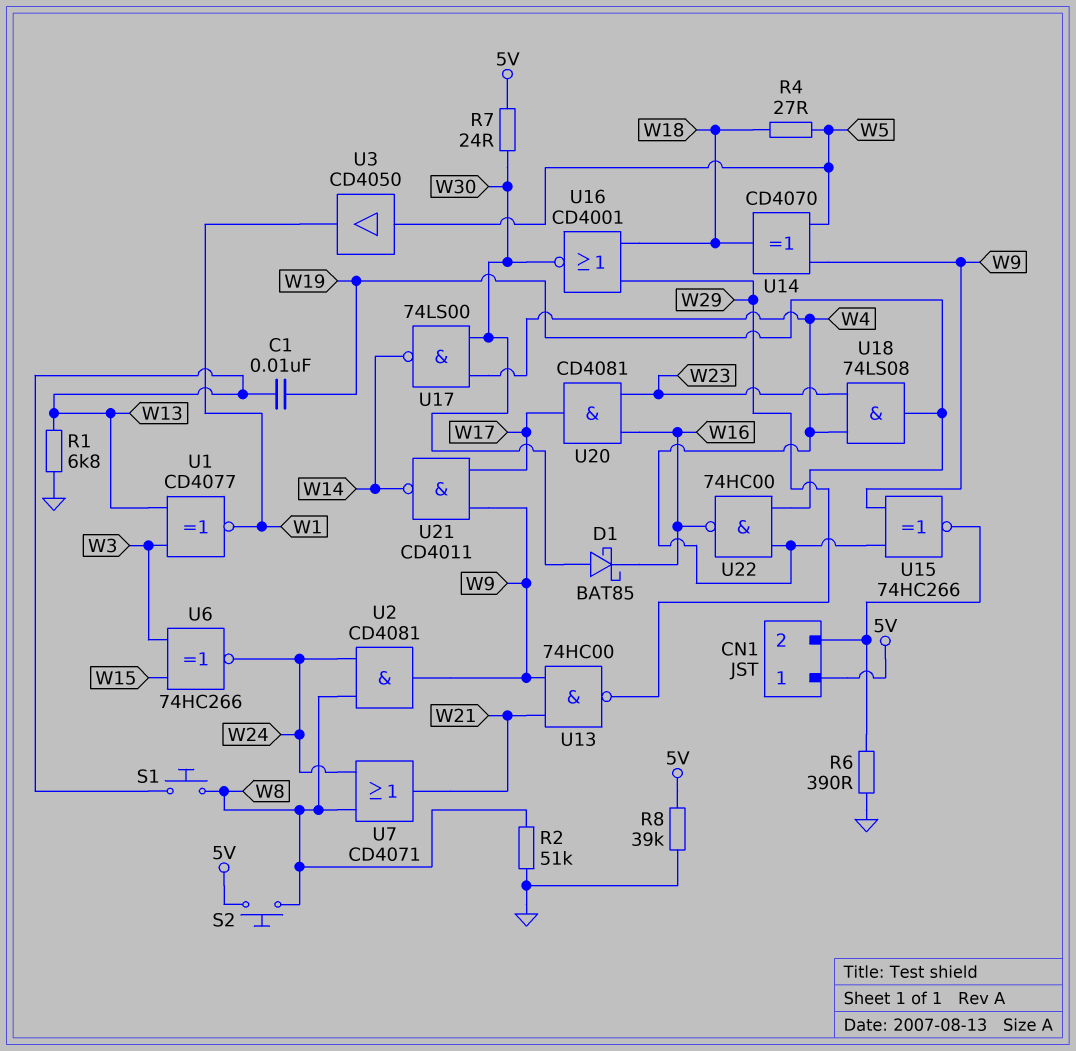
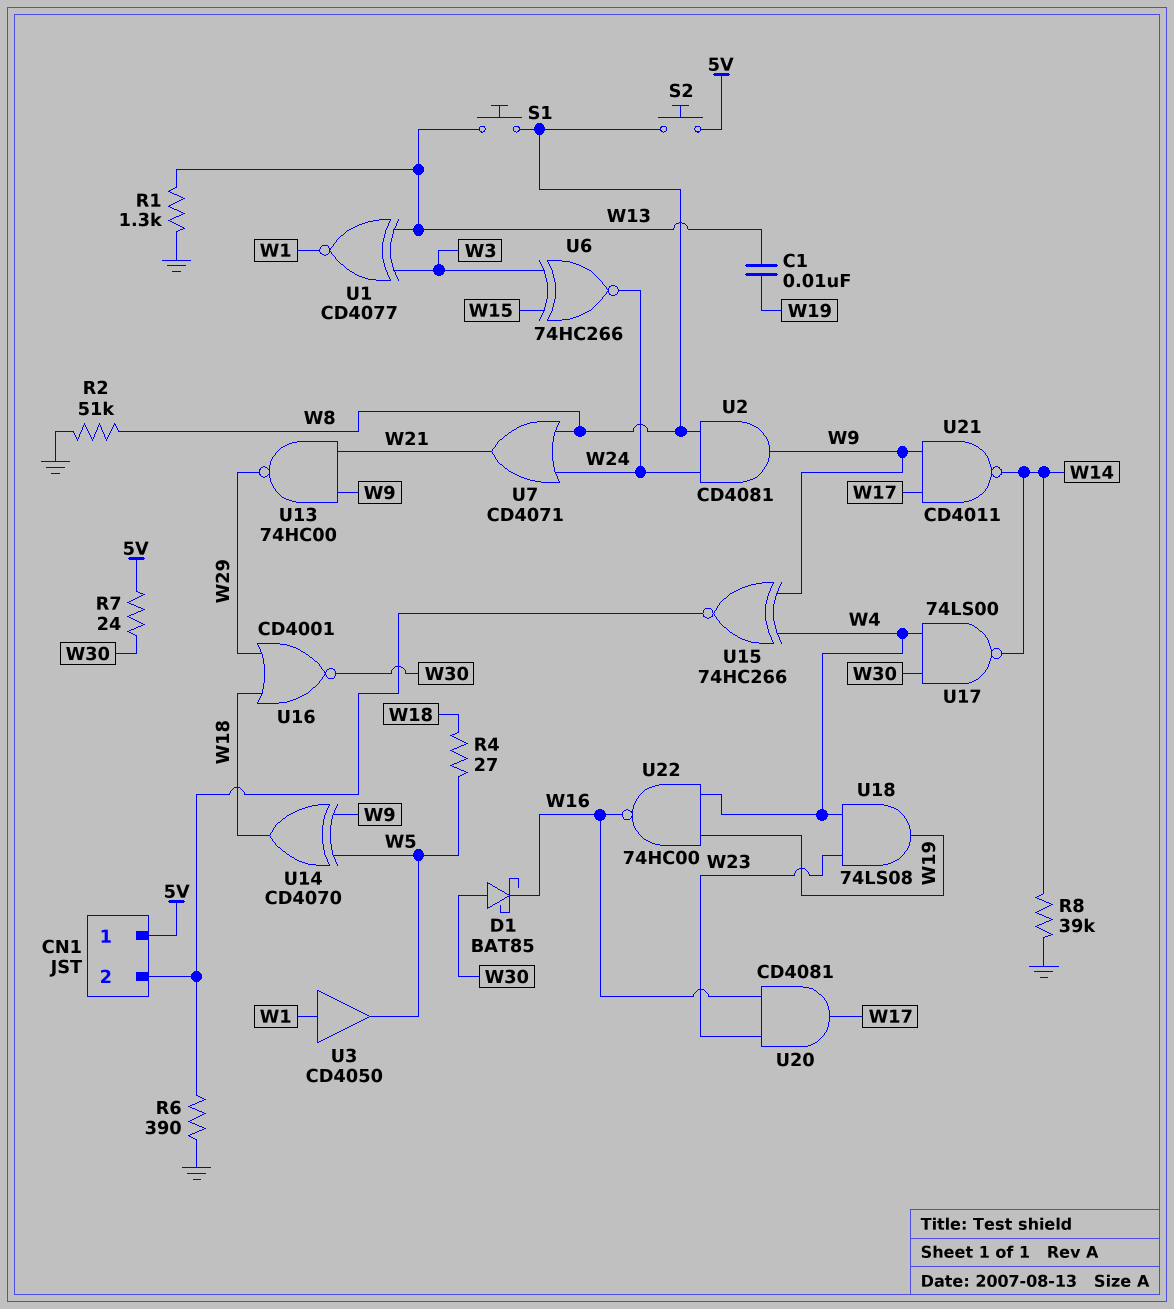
R1: 6.8k (GND, W13) -> 1.3k (GND, W13)
R8: 39k (5V, GND) -> 39k (GND, W14)
U3: buffer CD4050 (in W5, out W1) -> buffer CD4050 (in W1, out W5)

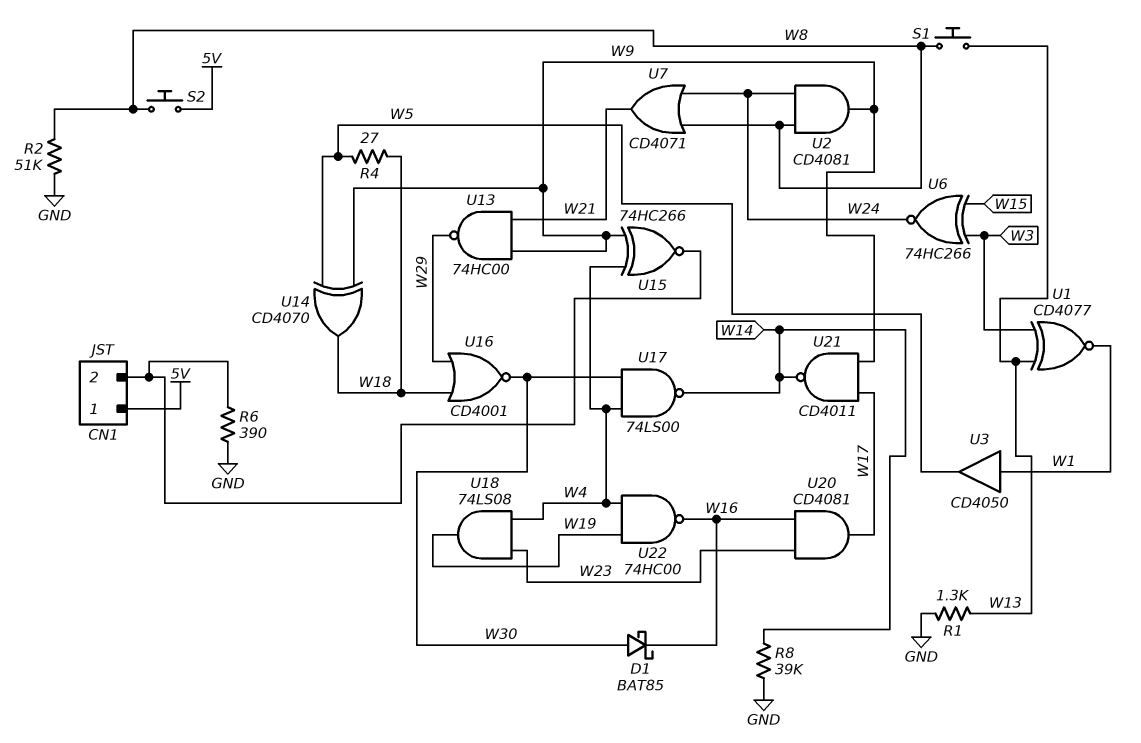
C1: 10nF (W13, W19) -> none
R7: 24 (5V, W30) -> none

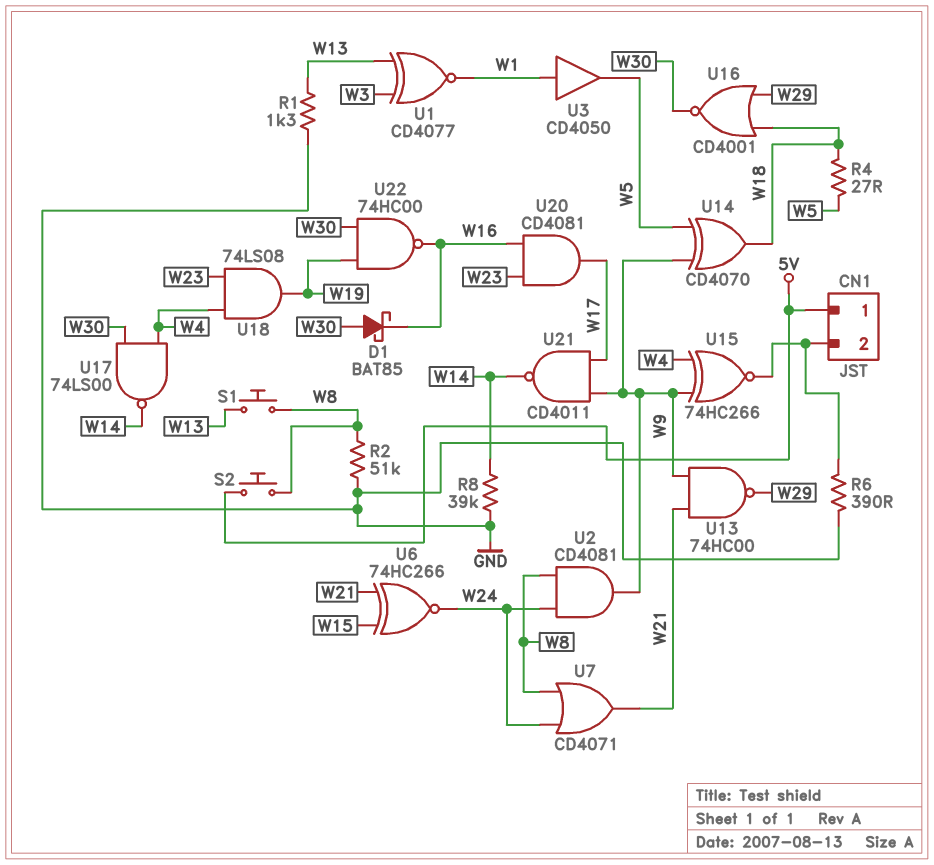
U6: XNOR 74HC266 (in W3, in W15, out W24) -> XNOR 74HC266 (in W15, in W21, out W24)
U22: NAND 74HC00 (in W4, in W19, out W16) -> NAND 74HC00 (in W19, in W30, out W16)

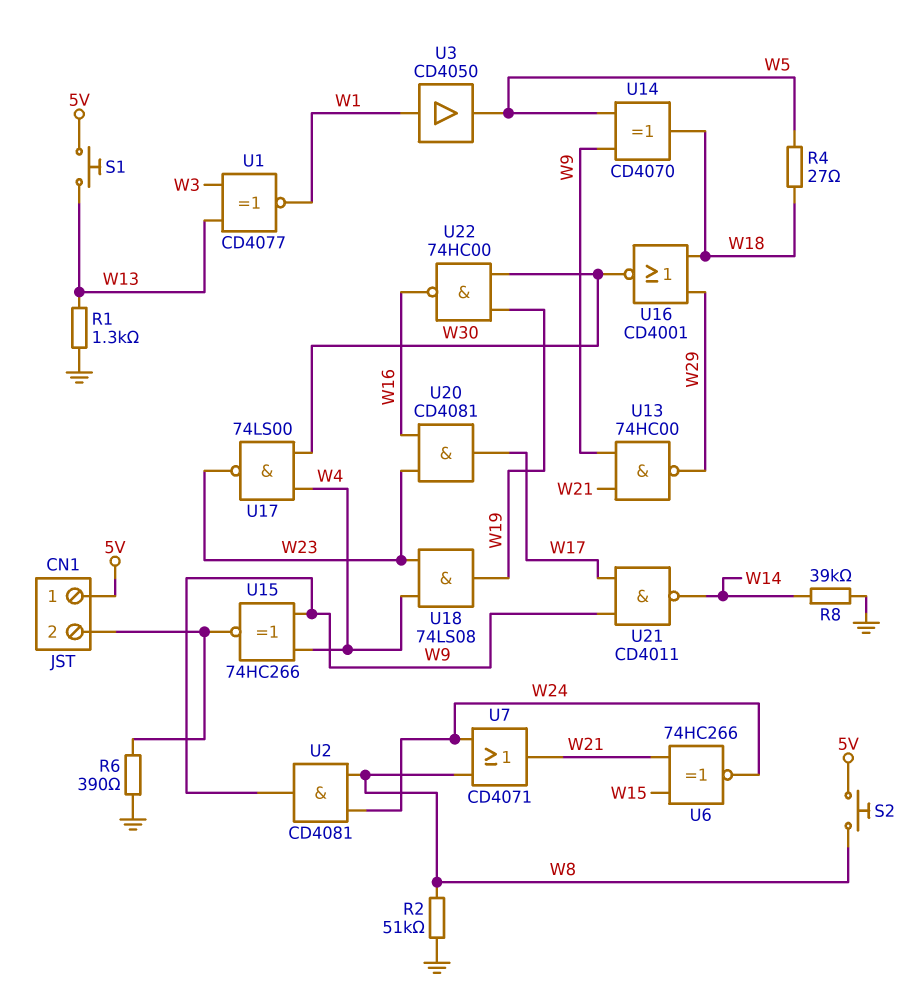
D1: schottky BAT85 (A W30, K W16) -> none
S1: button (W8, W13) -> button (5V, W13)
U17: NAND 74LS00 (in W4, in W30, out W14) -> NAND 74LS00 (in W4, in W30, out W23)

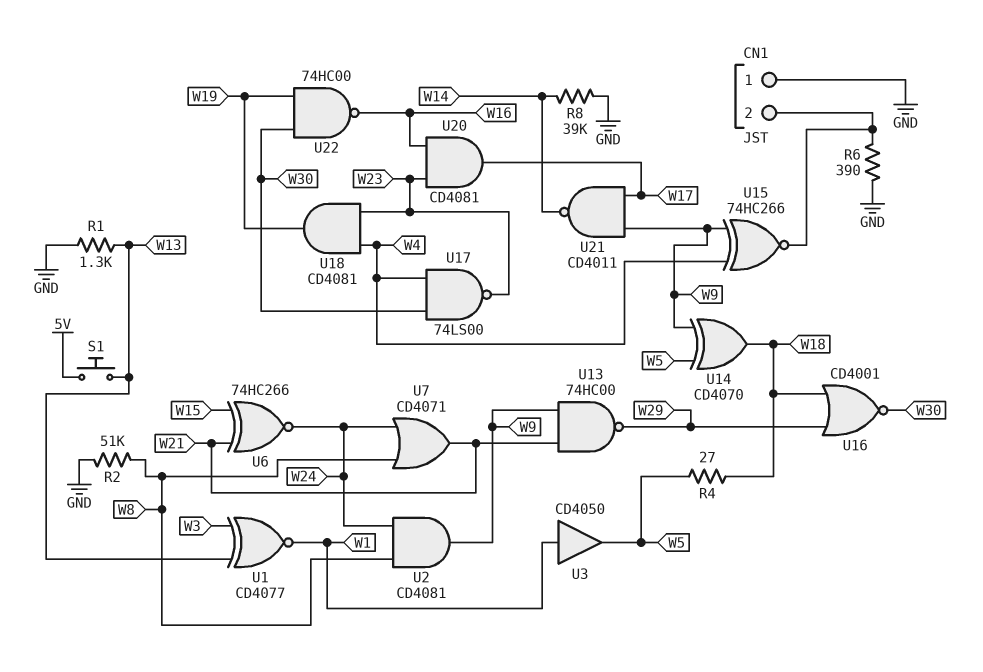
CN1 pin 1: 5V -> GND
S2: button (5V, W8) -> none
U18: AND 74LS08 (in W4, in W23, out W19) -> AND CD4081 (in W4, in W23, out W19)

